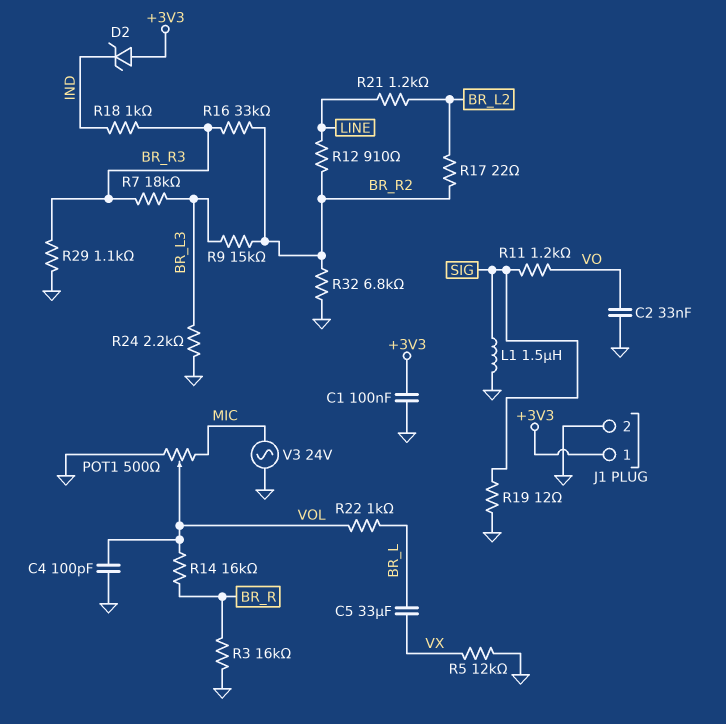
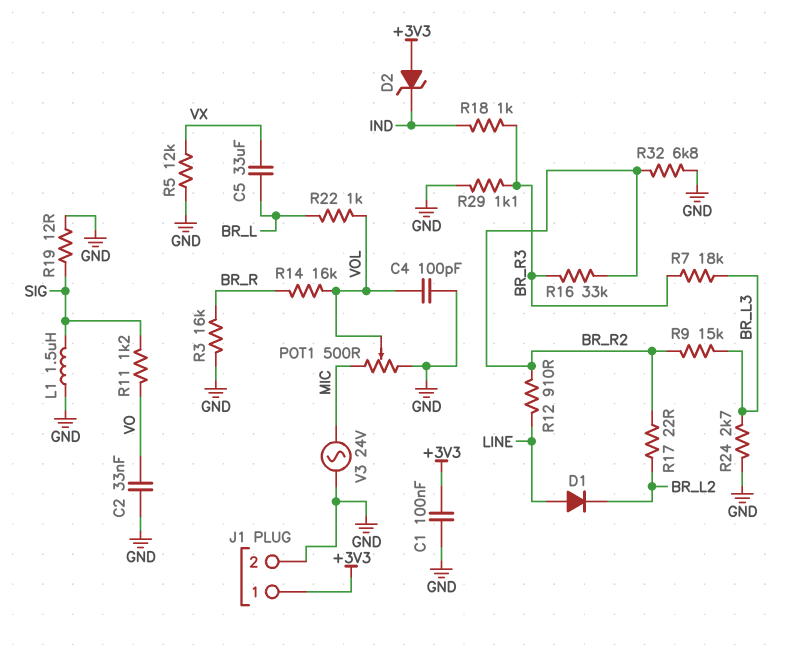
D1: none -> diode (A LINE, K BR_L2)
R21: 1.2k (BR_L2, LINE) -> none
R24: 2.2k (BR_L3, GND) -> 2.7k (BR_L3, GND)

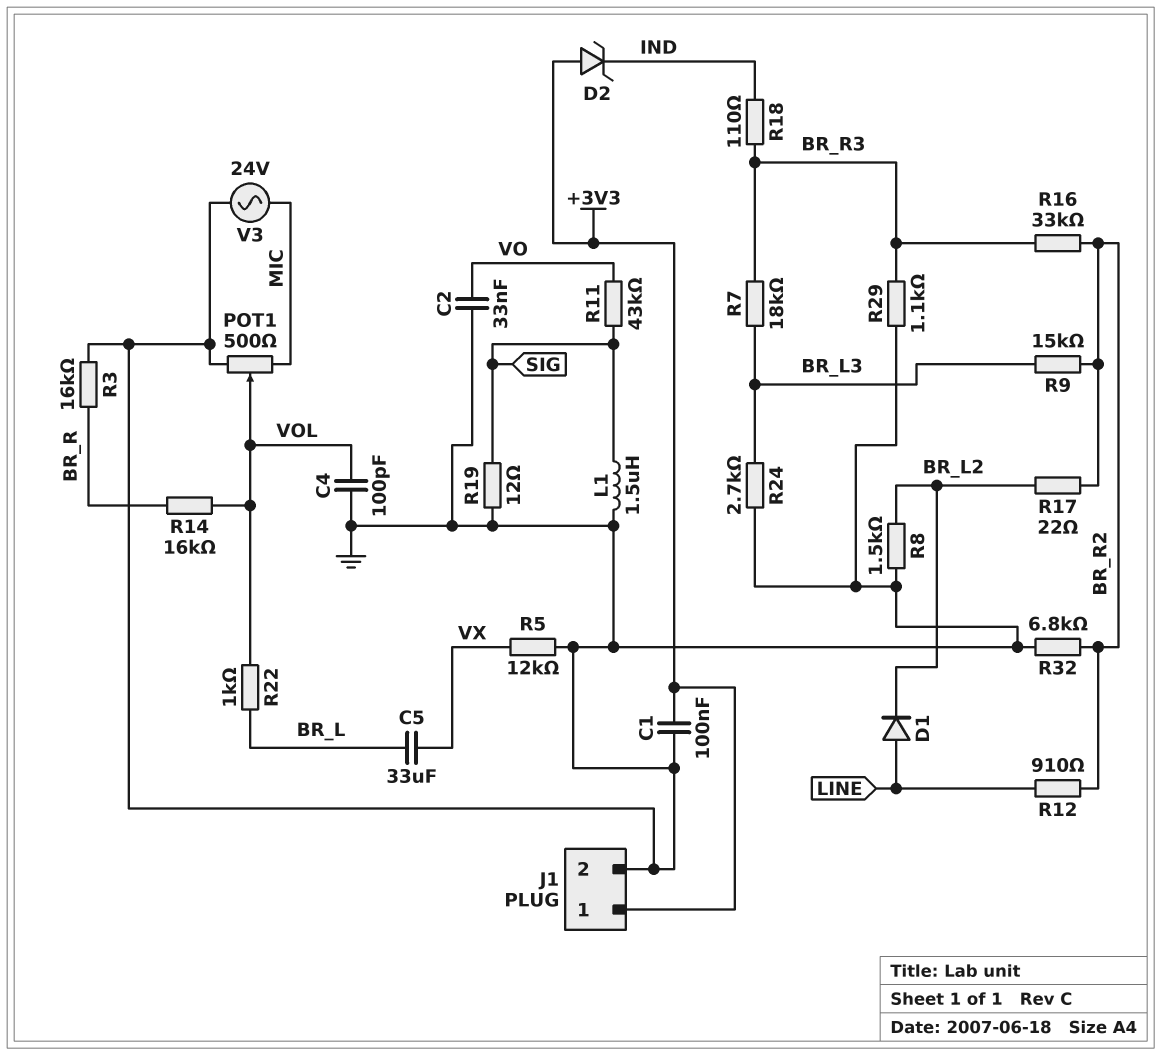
R8: none -> 1.5k (BR_L2, GND)
R11: 1.2k (SIG, VO) -> 43k (SIG, VO)
R18: 1k (BR_R3, IND) -> 110 (BR_R3, IND)

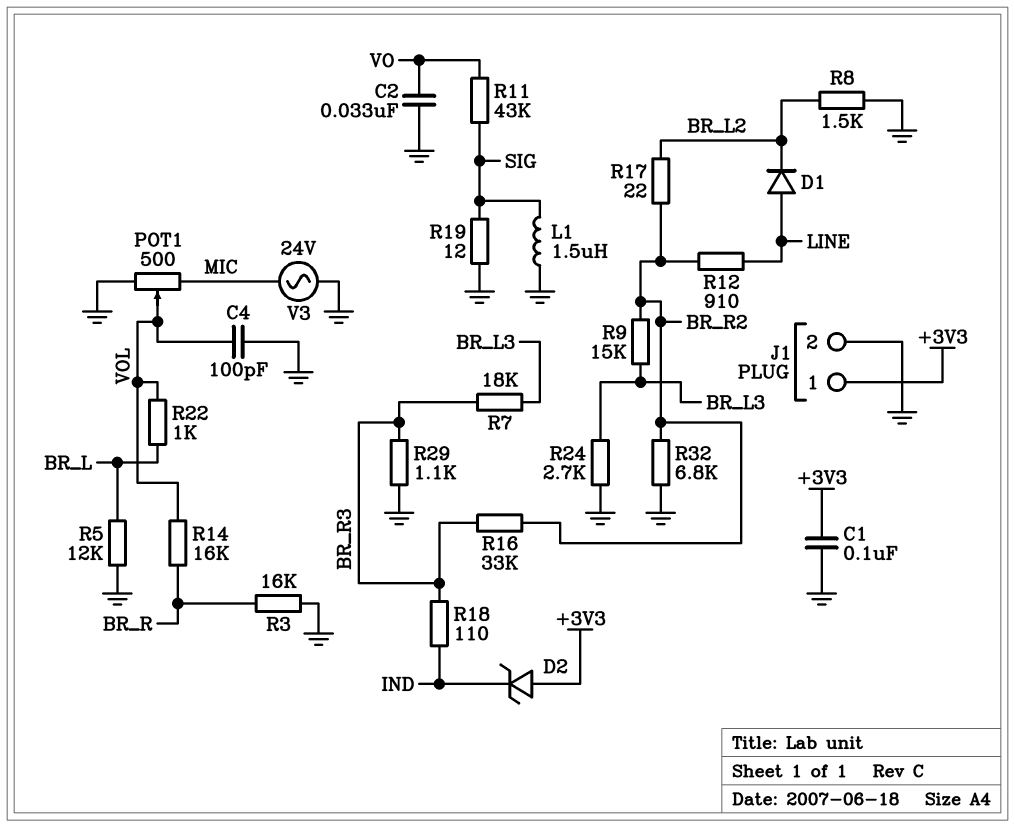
C5: 33uF (BR_L, VX) -> none
R5: 12k (GND, VX) -> 12k (BR_L, GND)

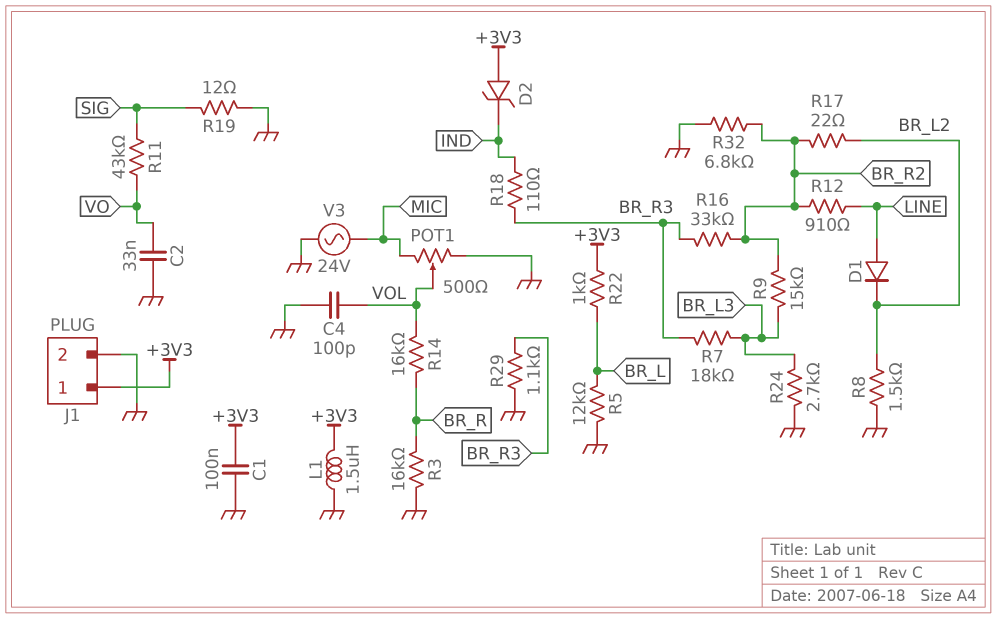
L1: 1.5uH (GND, SIG) -> 1.5uH (+3V3, GND)
R22: 1k (BR_L, VOL) -> 1k (+3V3, BR_L)

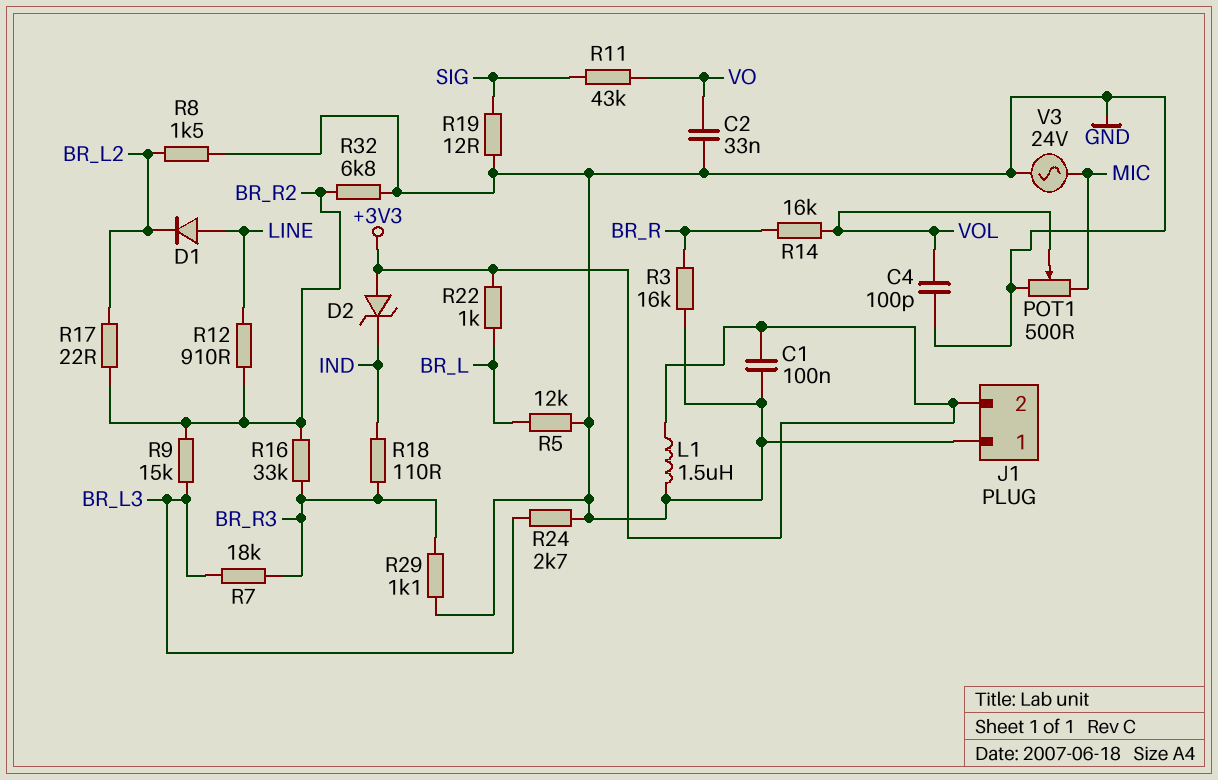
J1 pin 1: +3V3 -> GND
J1 pin 2: GND -> +3V3

